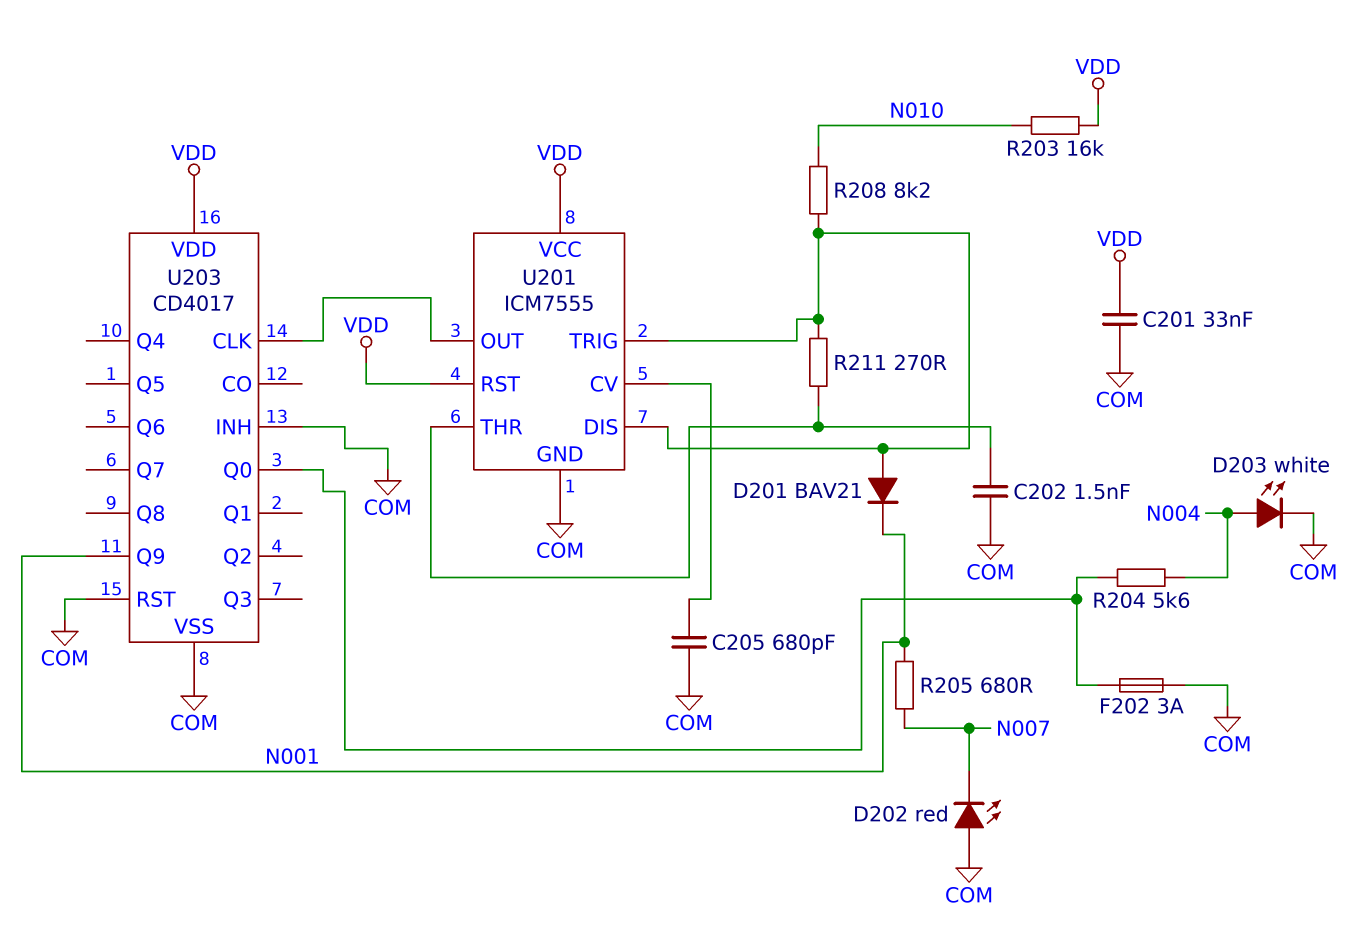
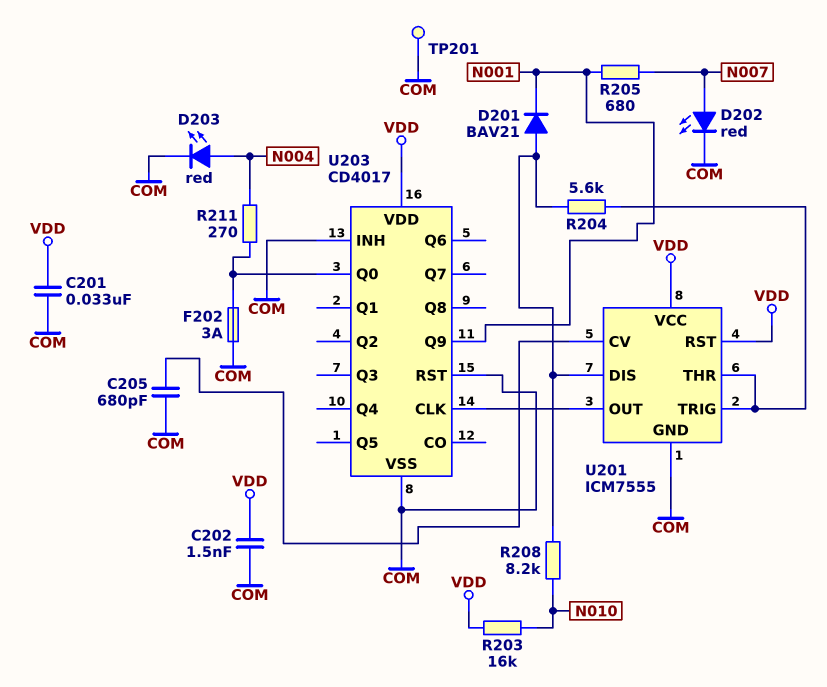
C202: 1.5nF (COM, U201/THR) -> 1.5nF (COM, VDD)
D202: LED red (A COM, K N007) -> LED red (A N007, K COM)
D203: LED white (A N004, K COM) -> LED red (A N004, K COM)
R204: 5.6k (N004, U203/Q0) -> 5.6k (U201/DIS, U201/THR)
R211: 270 (U201/DIS, U201/THR) -> 270 (N004, U203/Q0)
TP201: none -> test point (COM)
U201 pin TRIG: U201/DIS -> U201/THR

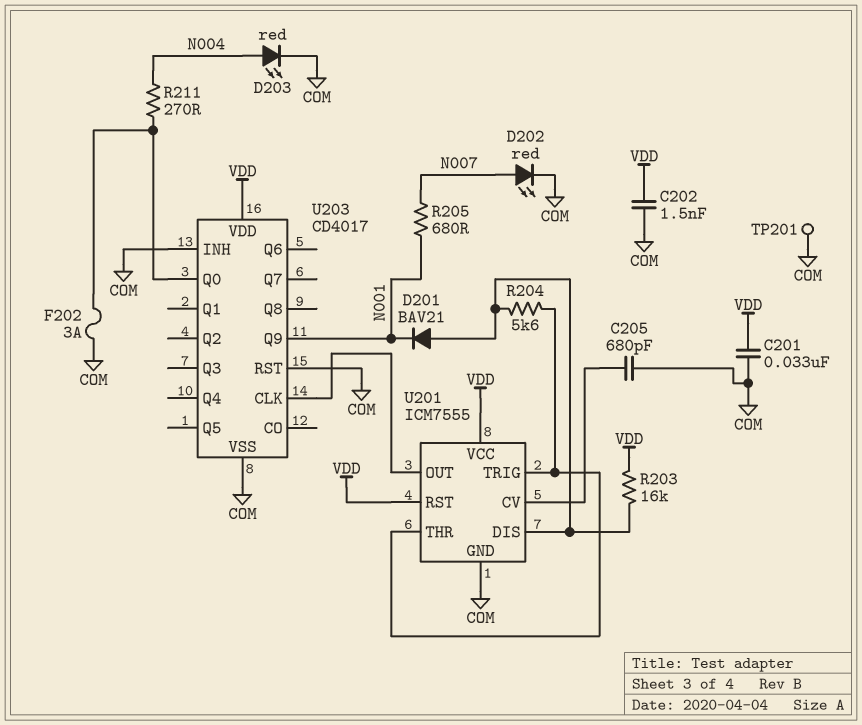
R203: 16k (N010, VDD) -> 16k (U201/DIS, VDD)
R208: 8.2k (N010, U201/DIS) -> none

